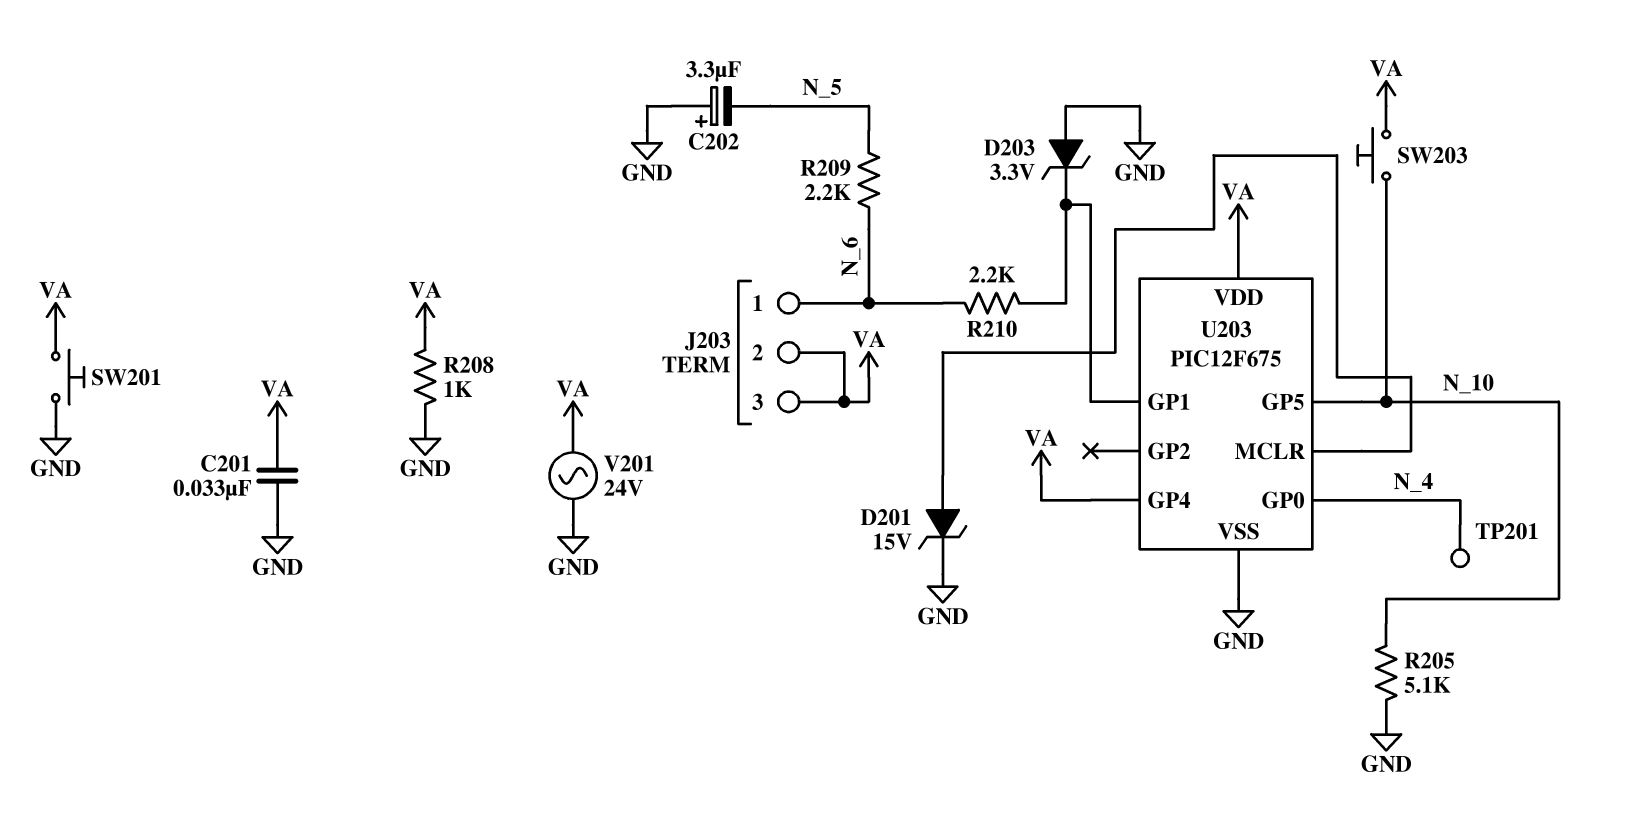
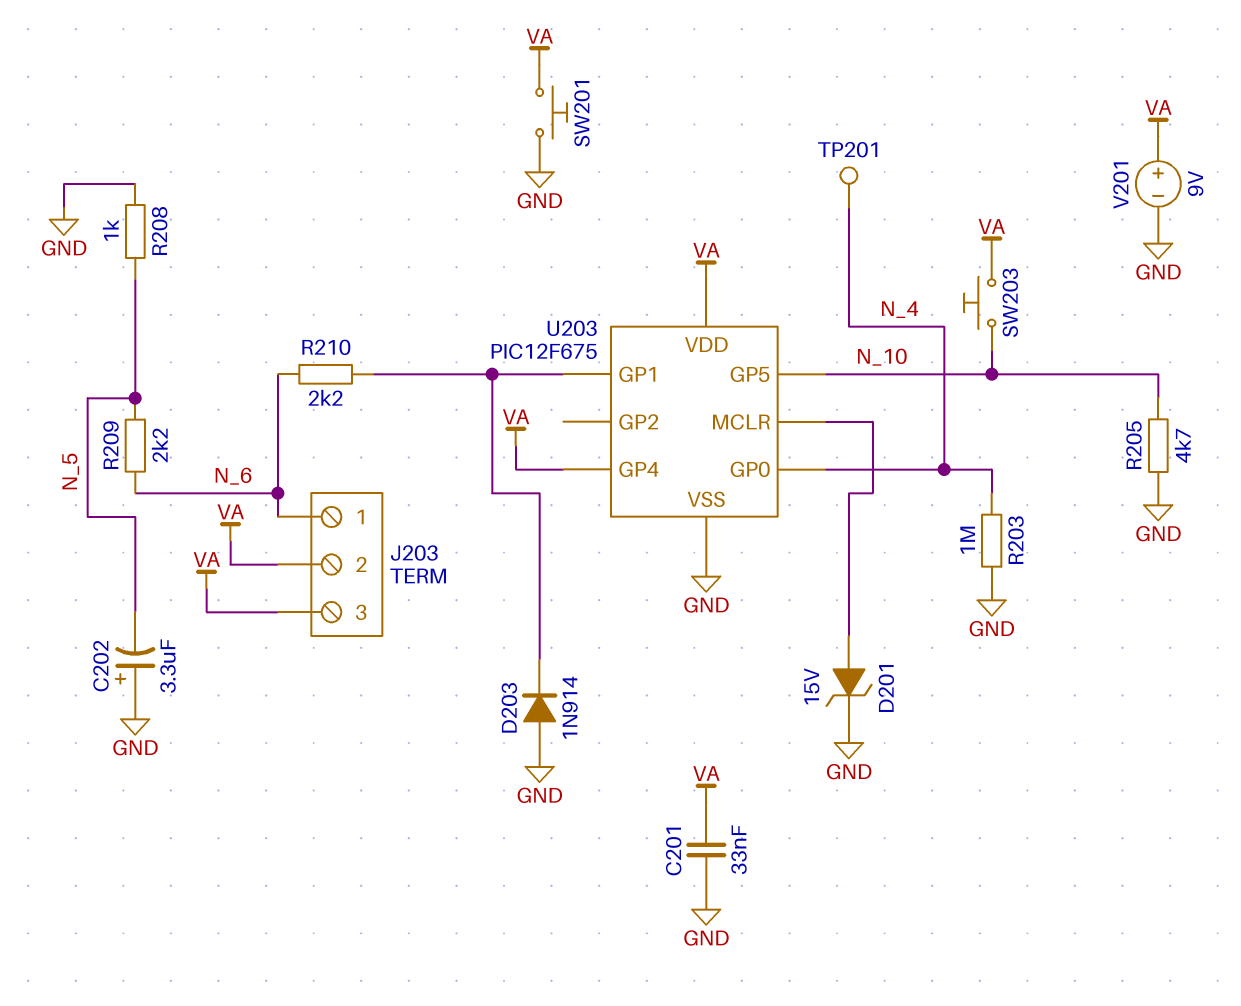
D203: zener 3.3V (A GND, K U203/GP1) -> diode 1N914 (A GND, K U203/GP1)
R203: none -> 1M (GND, N_4)
R205: 5.1k (GND, N_10) -> 4.7k (GND, N_10)
R208: 1k (GND, VA) -> 1k (GND, N_5)
V201: AC 24V (GND, VA) -> 9V (plus VA, minus GND)

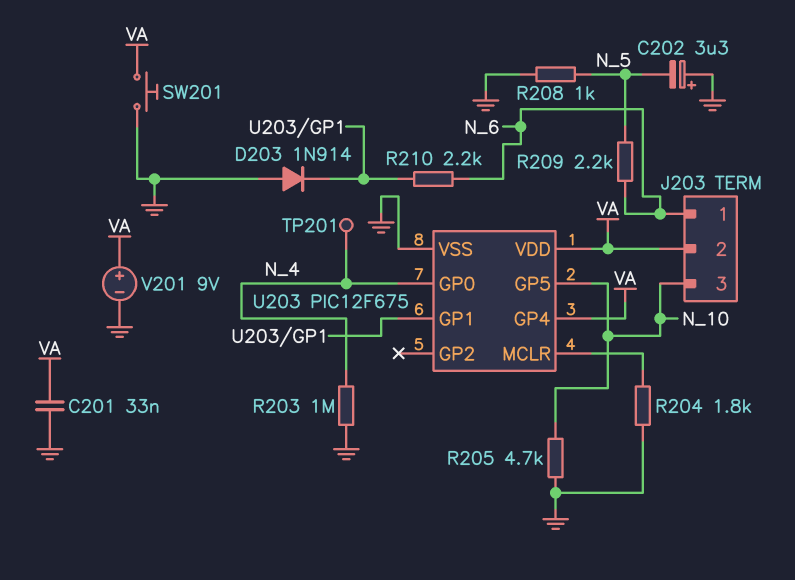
D201: zener 15V (A U203/MCLR, K GND) -> none
J203 pin 3: VA -> N_10
R204: none -> 1.8k (GND, U203/MCLR)
SW203: button (N_10, VA) -> none

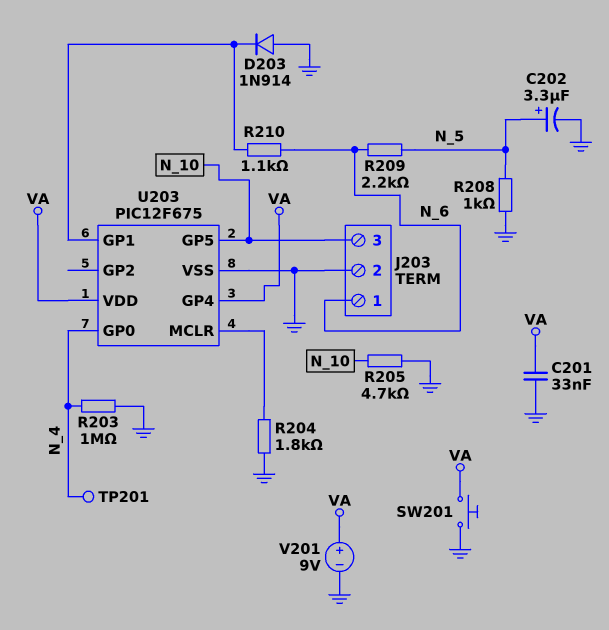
C202: 3.3uF (plus GND, minus N_5) -> 3.3uF (plus N_5, minus GND)
J203 pin 2: VA -> GND
R210: 2.2k (N_6, U203/GP1) -> 1.1k (N_6, U203/GP1)

